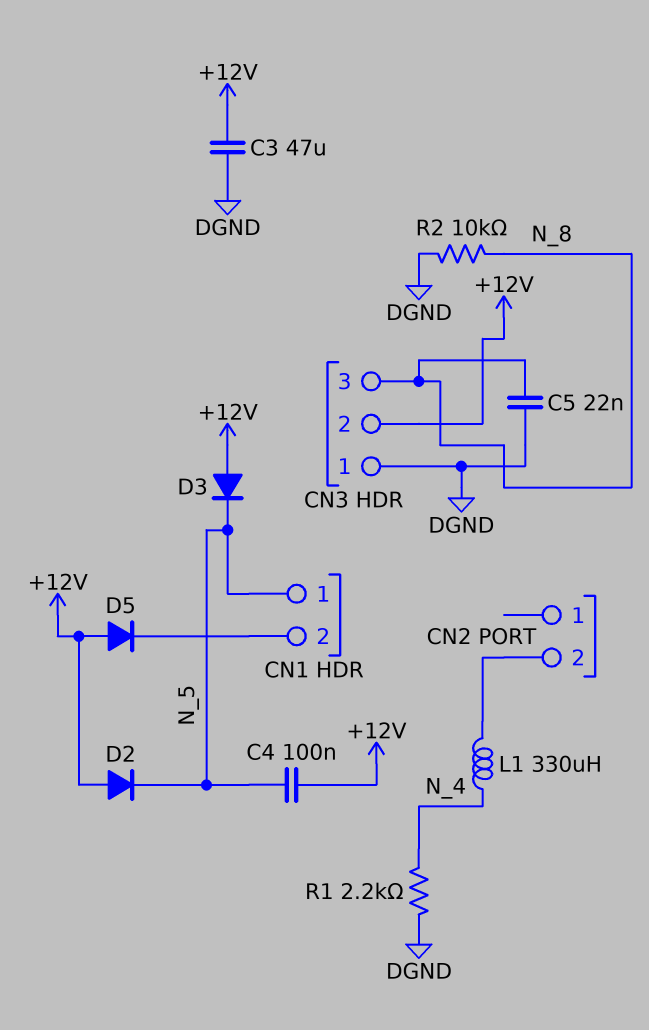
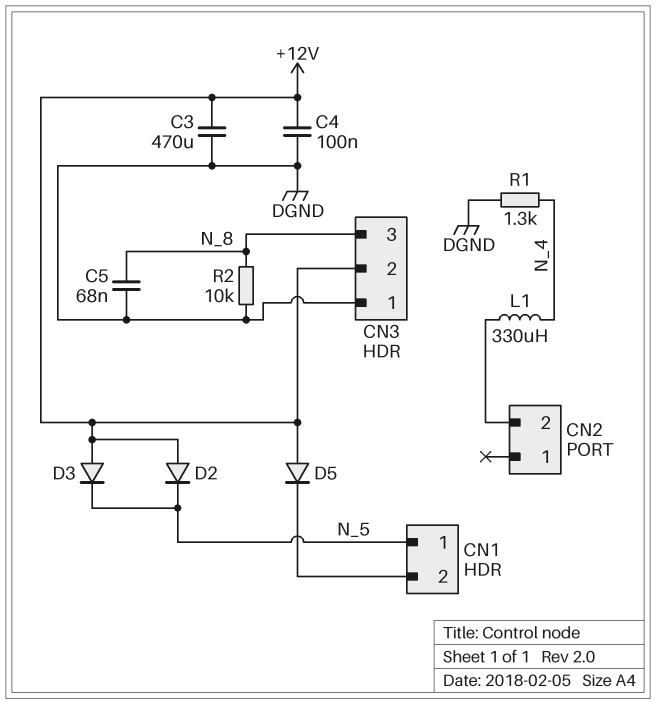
C3: 47uF (+12V, DGND) -> 470uF (+12V, DGND)
C4: 100nF (+12V, N_5) -> 100nF (+12V, DGND)
C5: 22nF (DGND, N_8) -> 68nF (DGND, N_8)
R1: 2.2k (DGND, N_4) -> 1.3k (DGND, N_4)

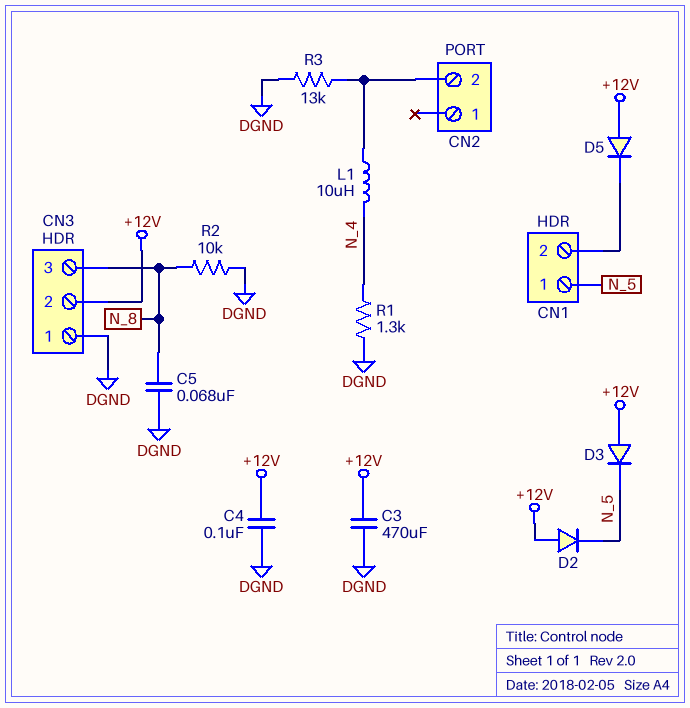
L1: 330uH (CN2/2, N_4) -> 10uH (CN2/2, N_4)
R3: none -> 13k (CN2/2, DGND)

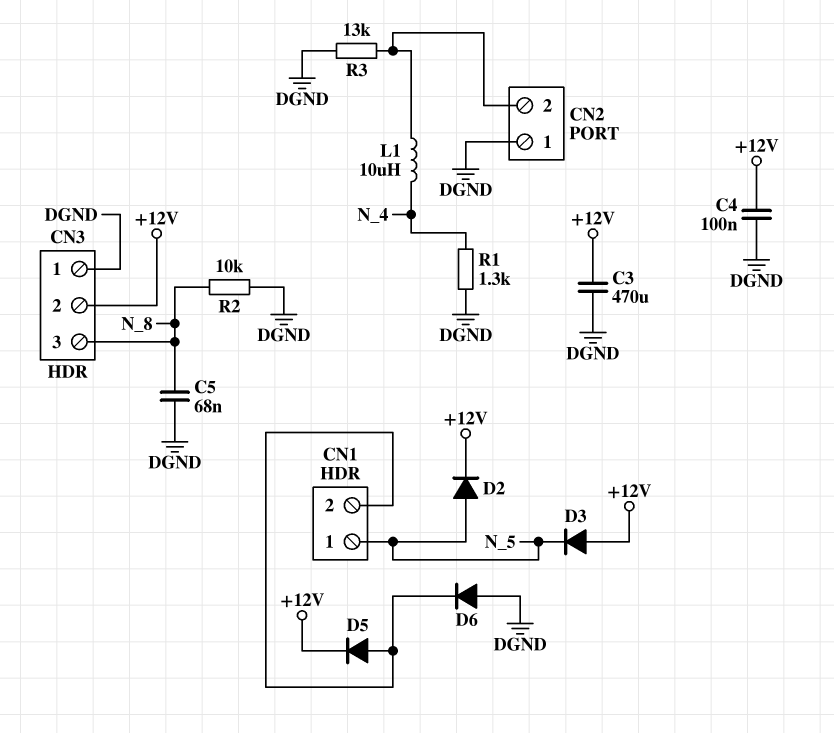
CN2 pin 1: none -> DGND
D2: diode (A +12V, K N_5) -> diode (A N_5, K +12V)
D5: diode (A +12V, K CN1/2) -> diode (A CN1/2, K +12V)
D6: none -> diode (A DGND, K CN1/2)

